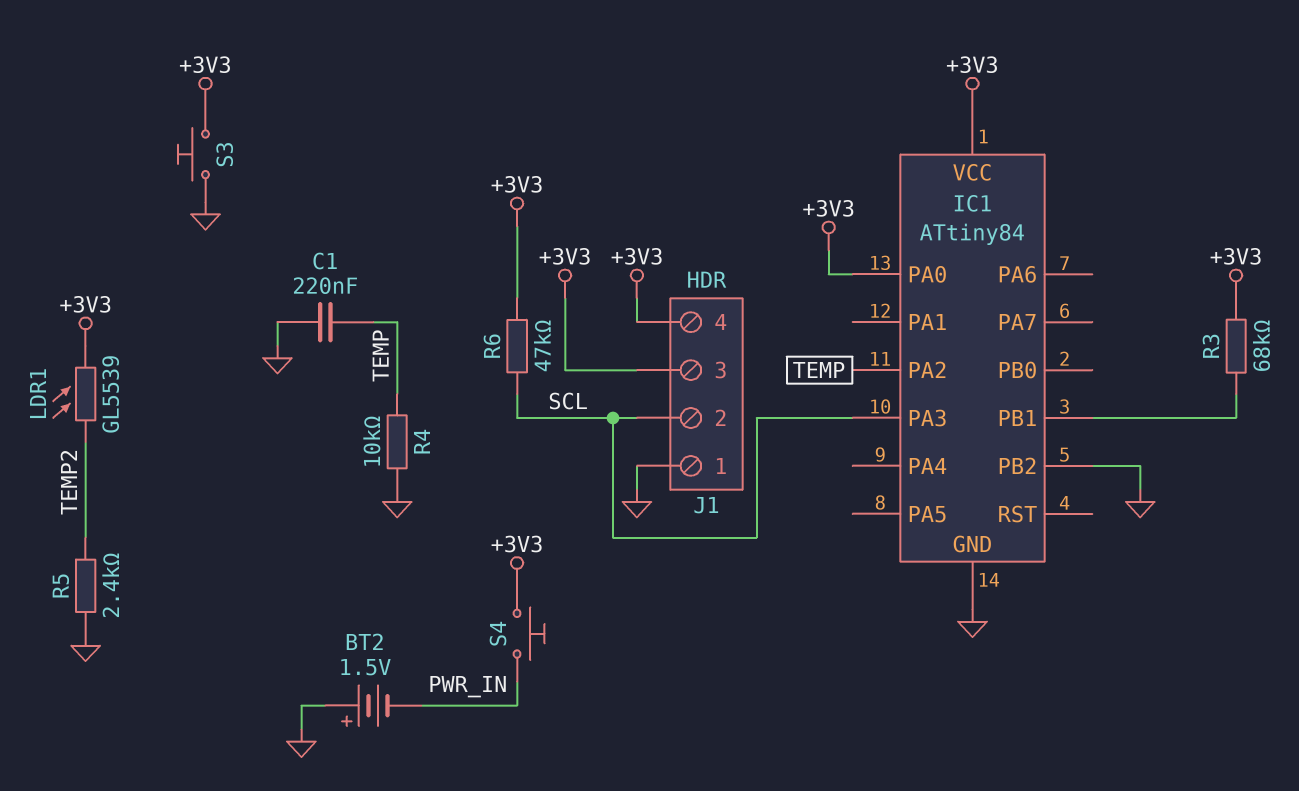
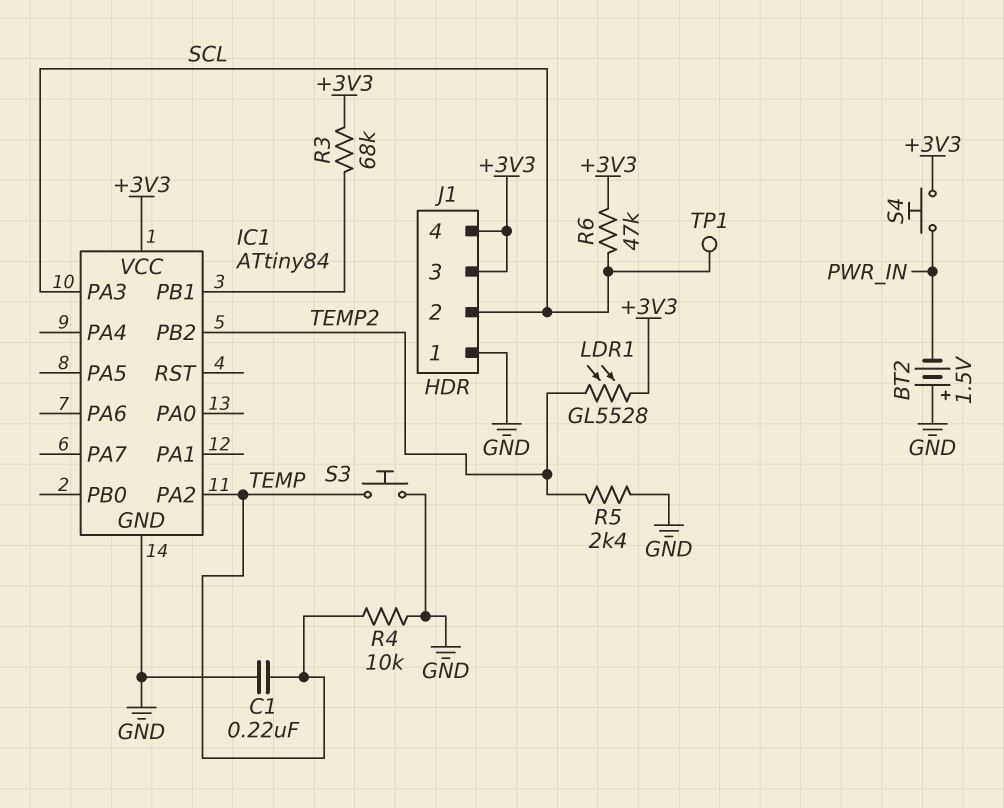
IC1 pin PA0: +3V3 -> none
IC1 pin PB2: GND -> TEMP2
LDR1: GL5539 (+3V3, TEMP2) -> GL5528 (+3V3, TEMP2)
S3: button (+3V3, GND) -> button (GND, TEMP)
TP1: none -> test point (SCL)

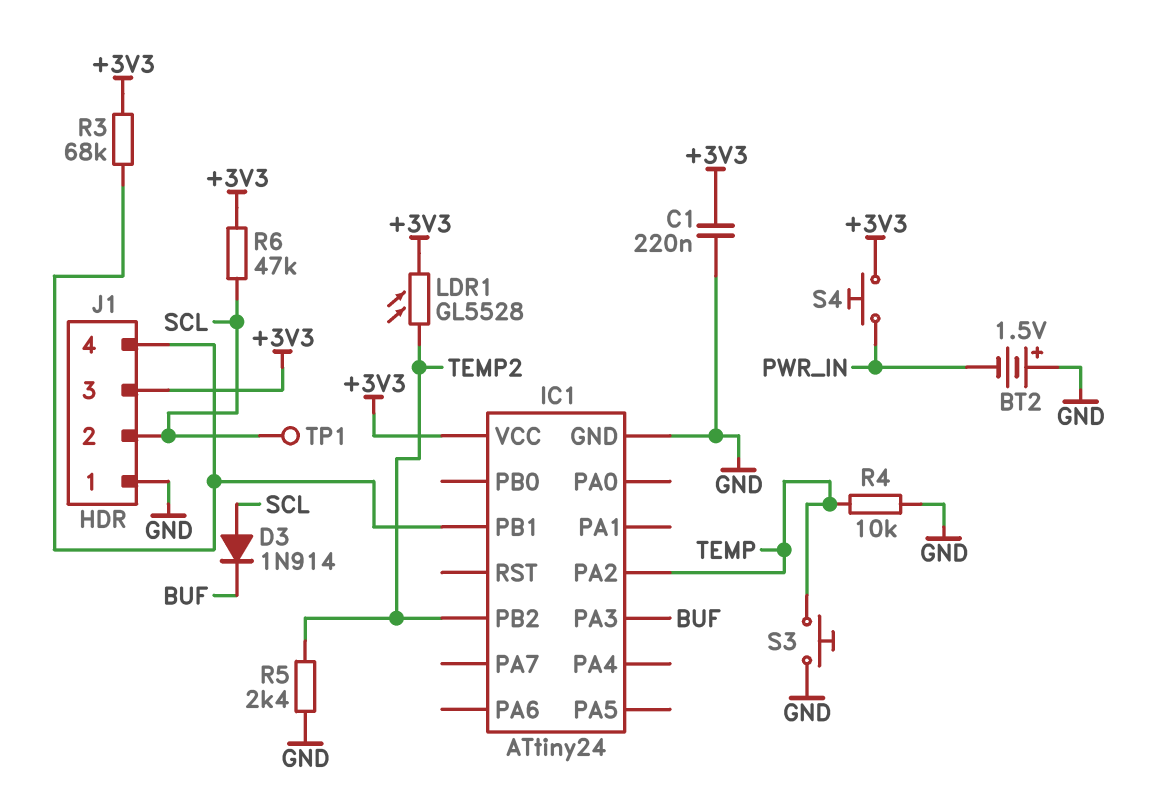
C1: 220nF (GND, TEMP) -> 220nF (+3V3, GND)
D3: none -> diode 1N914 (A SCL, K BUF)
IC1: ATtiny84 -> ATtiny24
IC1 pin PA3: SCL -> BUF
J1 pin 4: +3V3 -> IC1/PB1

